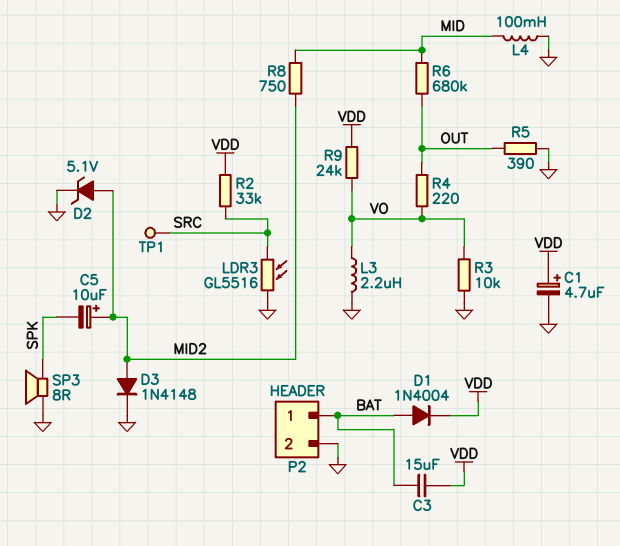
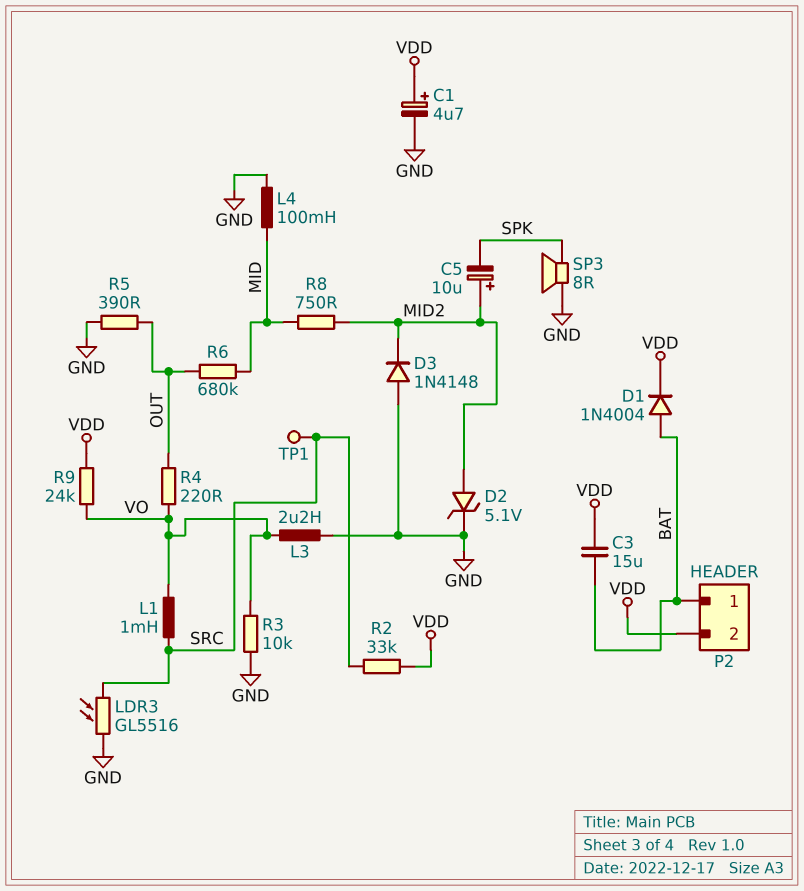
D3: diode 1N4148 (A MID2, K GND) -> diode 1N4148 (A GND, K MID2)
L1: none -> 1mH (SRC, VO)
P2 pin 2: GND -> VDD

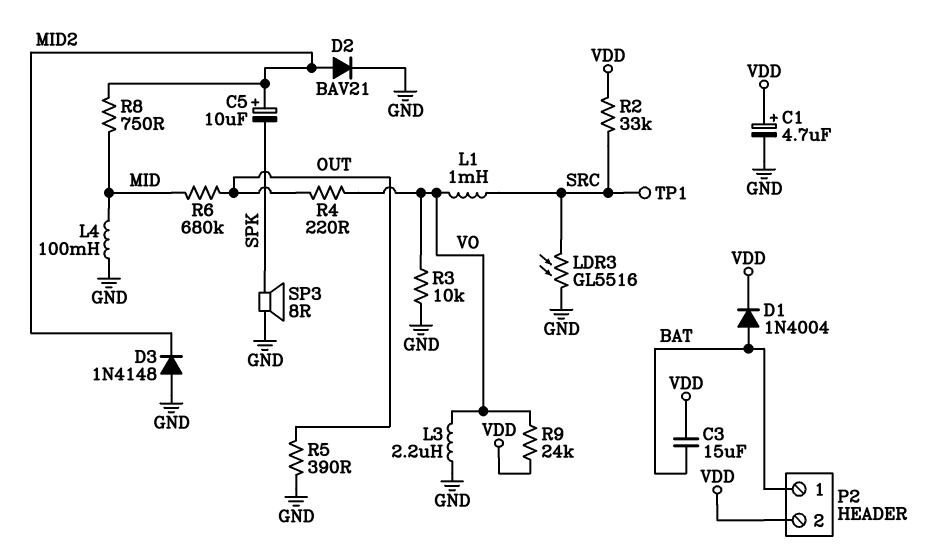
D2: zener 5.1V (A MID2, K GND) -> diode BAV21 (A MID2, K GND)

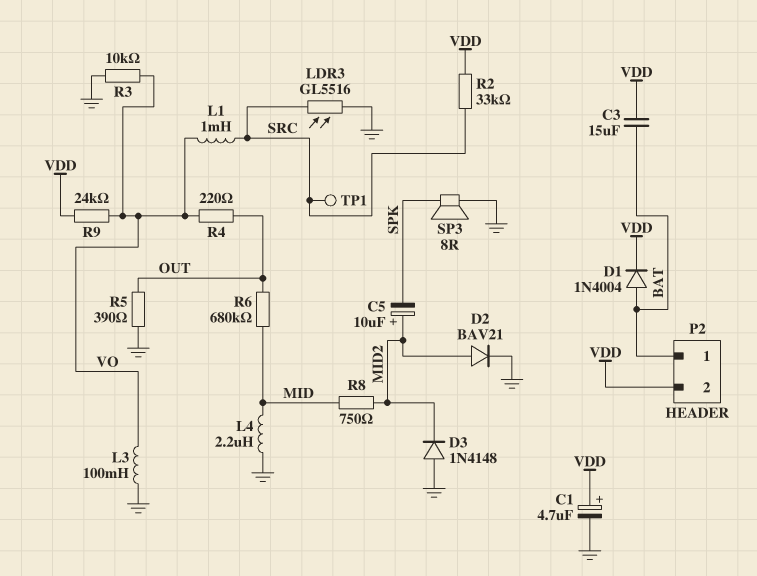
L3: 2.2uH (GND, VO) -> 100mH (GND, VO)
L4: 100mH (GND, MID) -> 2.2uH (GND, MID)

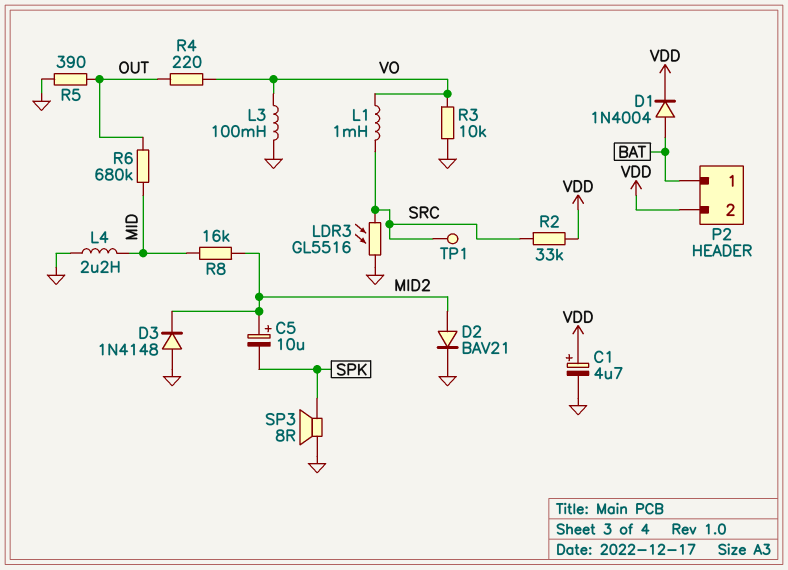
C3: 15uF (BAT, VDD) -> none
R8: 750 (MID, MID2) -> 16k (MID, MID2)
R9: 24k (VDD, VO) -> none

